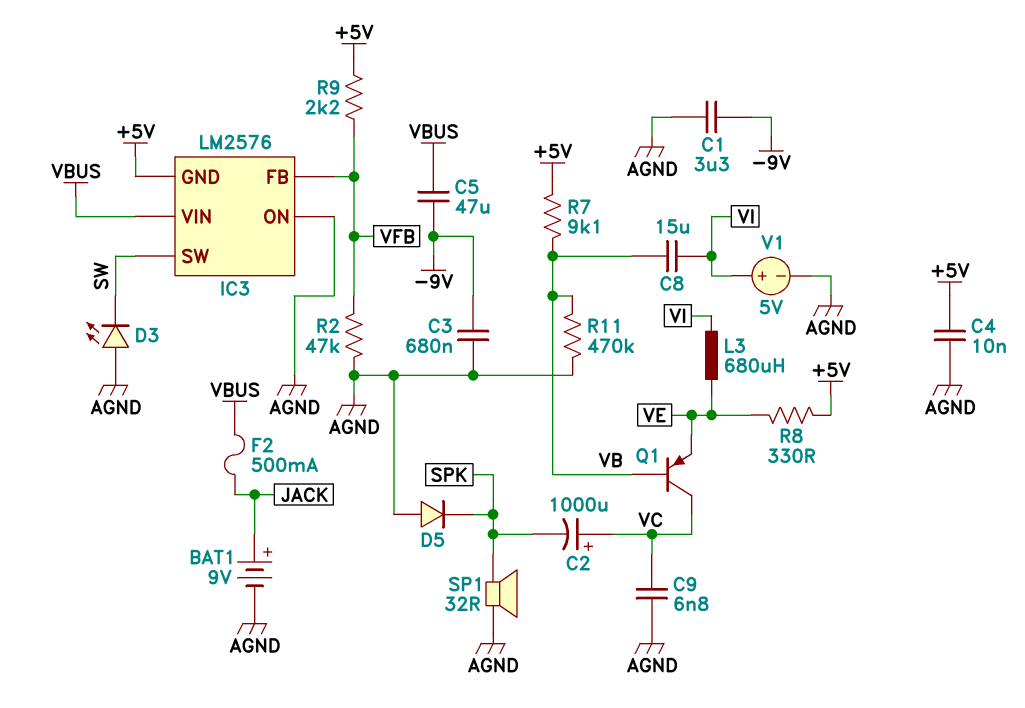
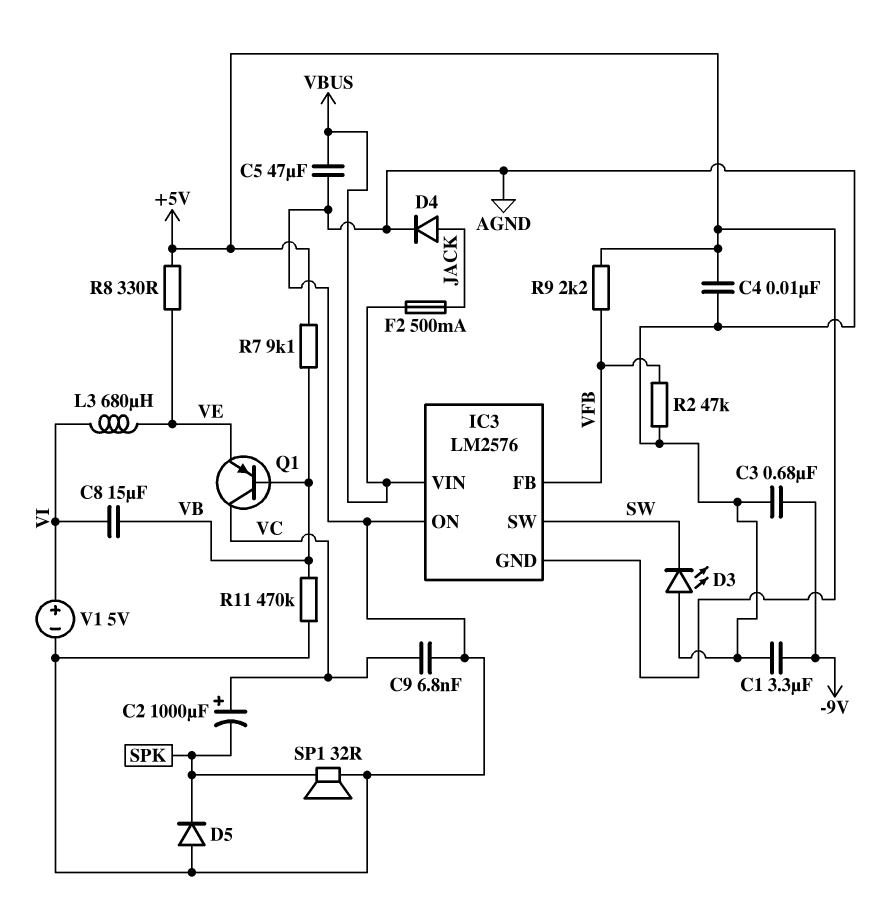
BAT1: 9V (plus JACK, minus AGND) -> none
C5: 47uF (-9V, VBUS) -> 47uF (AGND, VBUS)
D4: none -> diode (A JACK, K AGND)

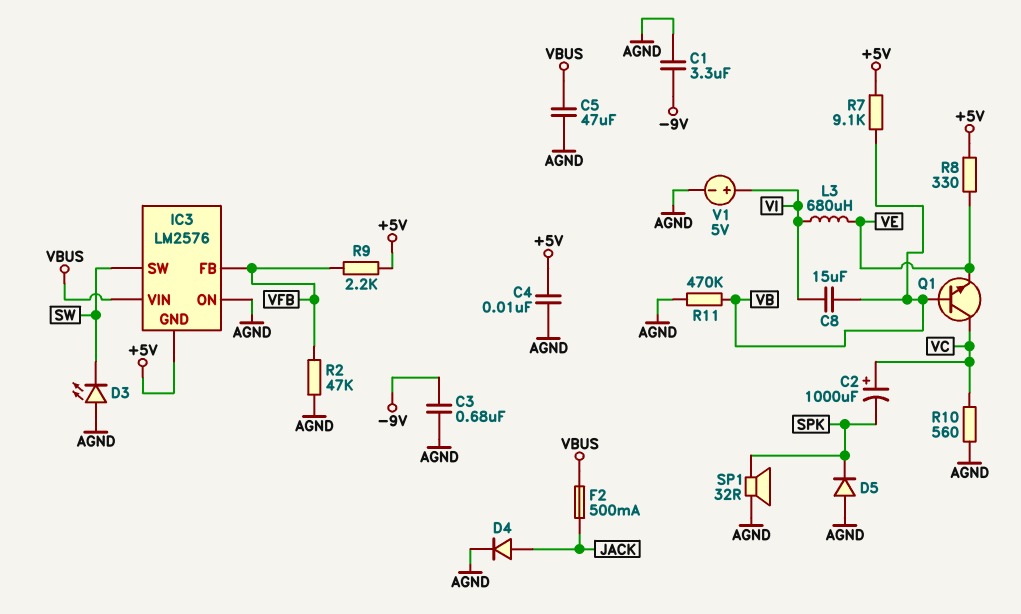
C9: 6.8nF (AGND, VC) -> none
Q1: PNP (B VB, C VC, E VE) -> NPN (B VB, C VC, E VE)
R10: none -> 560 (AGND, VC)

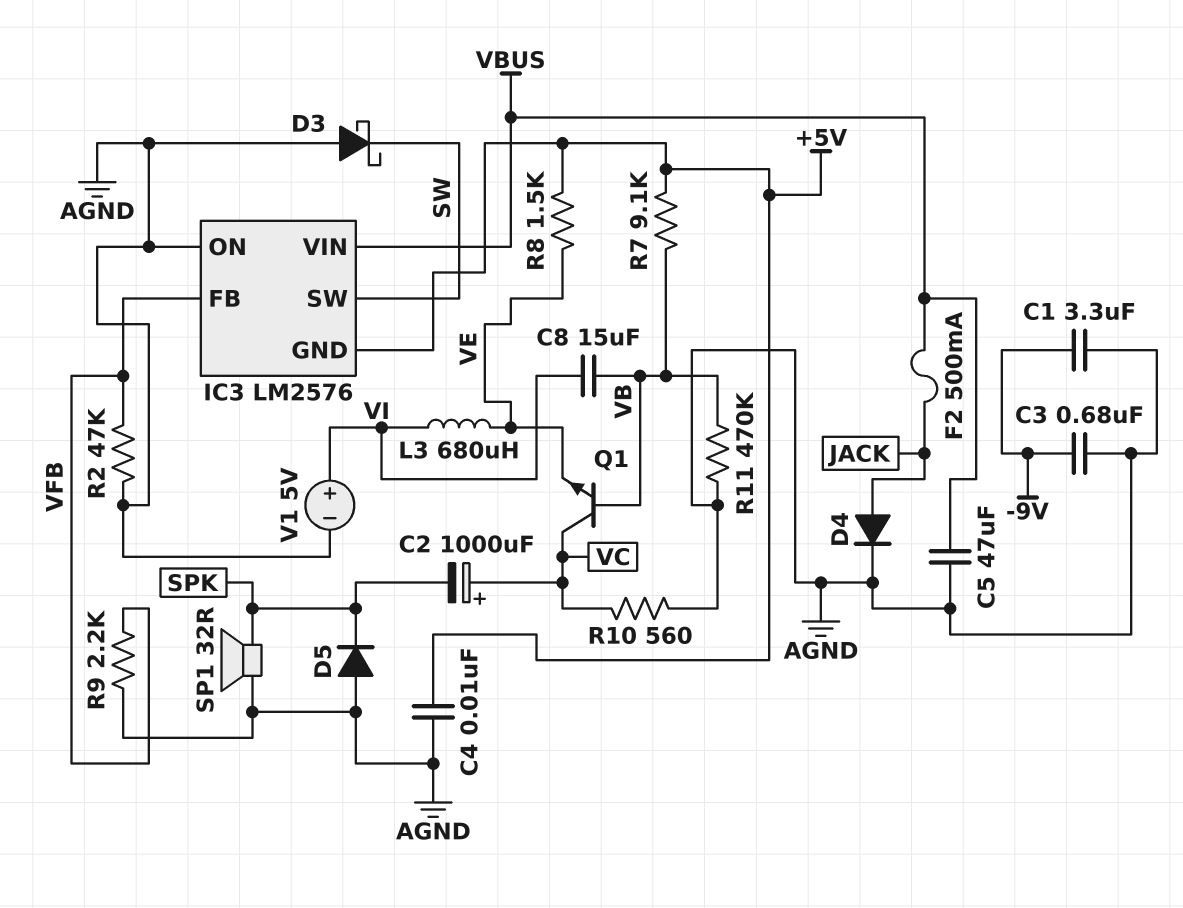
D3: LED (A AGND, K SW) -> schottky (A AGND, K SW)
R8: 330 (+5V, VE) -> 1.5k (+5V, VE)
R9: 2.2k (+5V, VFB) -> 2.2k (AGND, VFB)

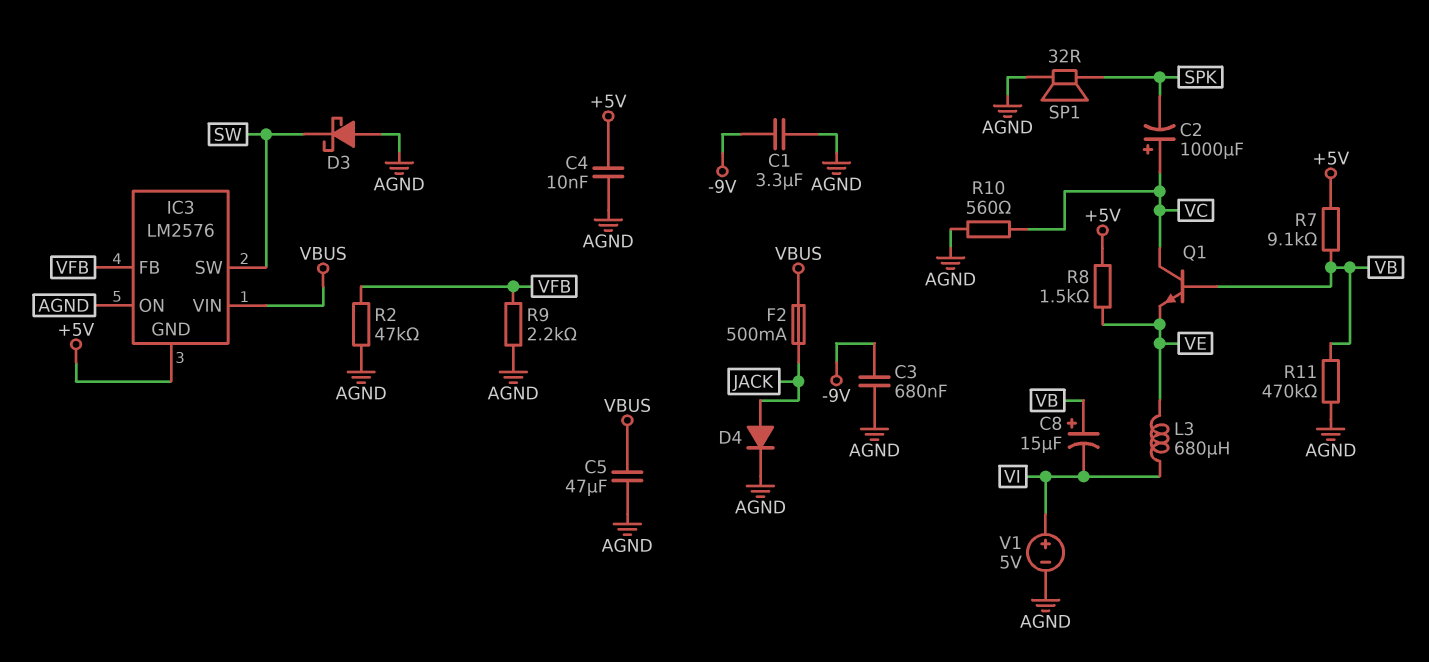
C8: 15uF (VB, VI) -> 15uF (plus VB, minus VI)
D5: diode (A AGND, K SPK) -> none

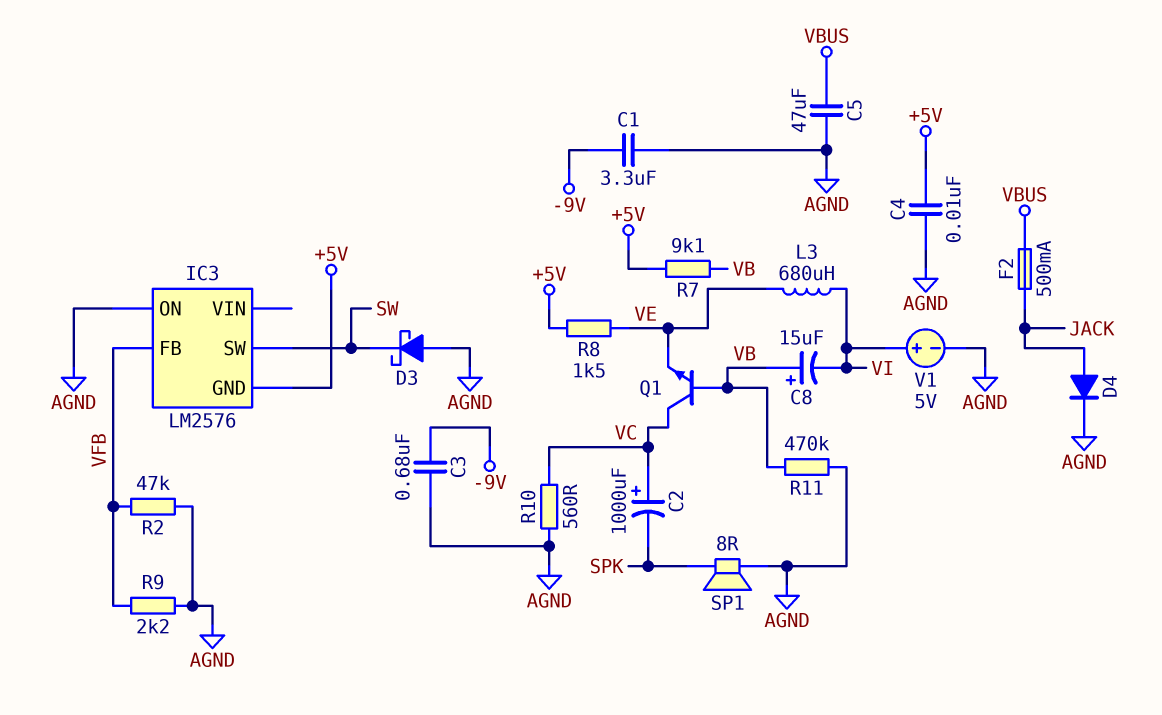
IC3 pin VIN: VBUS -> none
SP1: speaker 32R (AGND, SPK) -> speaker 8R (AGND, SPK)

